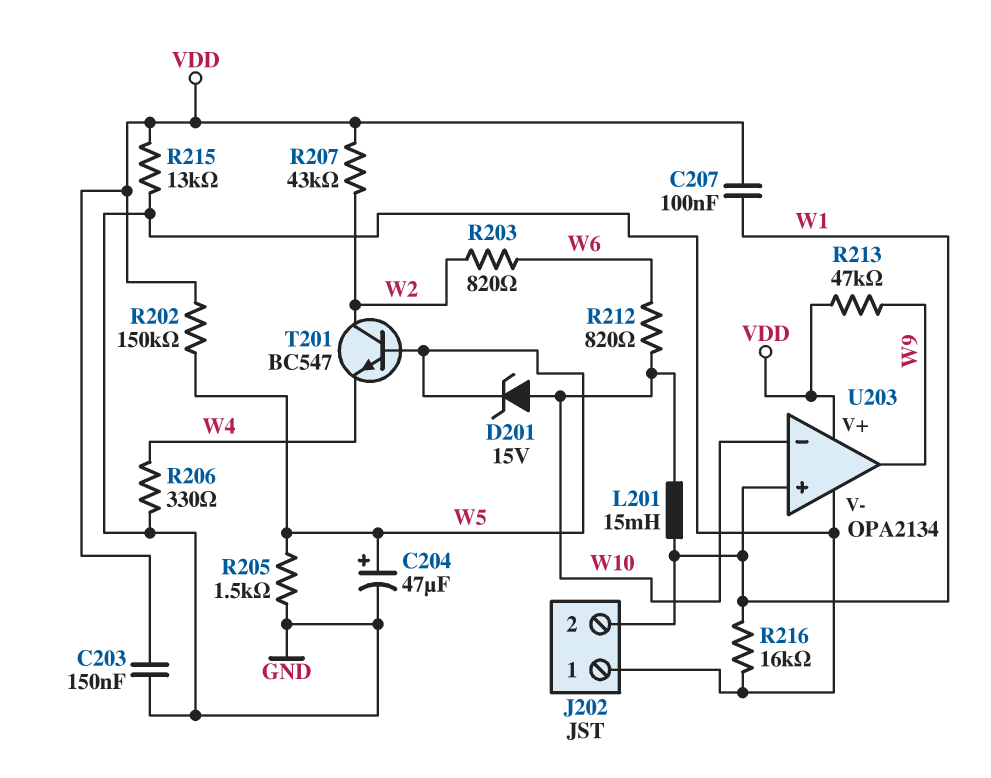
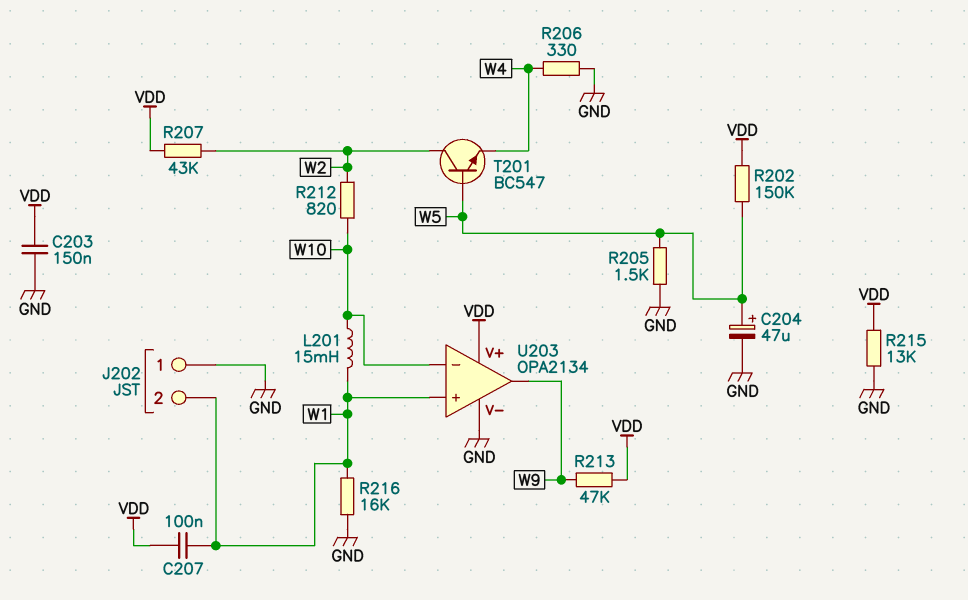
D201: zener 15V (A W10, K W5) -> none
R203: 820 (W2, W6) -> none
R212: 820 (W6, W10) -> 820 (W2, W10)

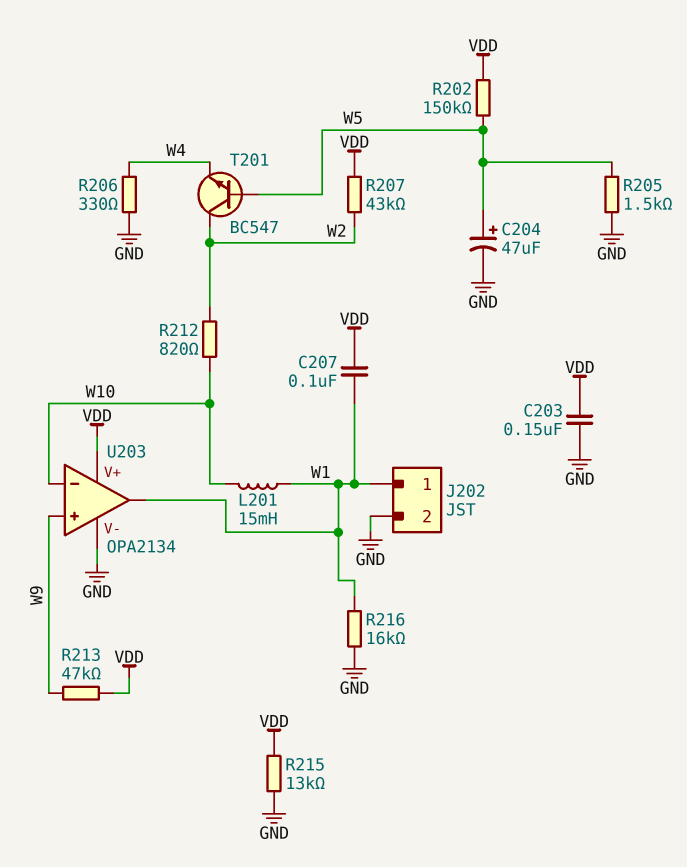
J202 pin 1: GND -> W1
J202 pin 2: W1 -> GND
U203 pin in+: W1 -> W9
U203 pin out: W9 -> W1

